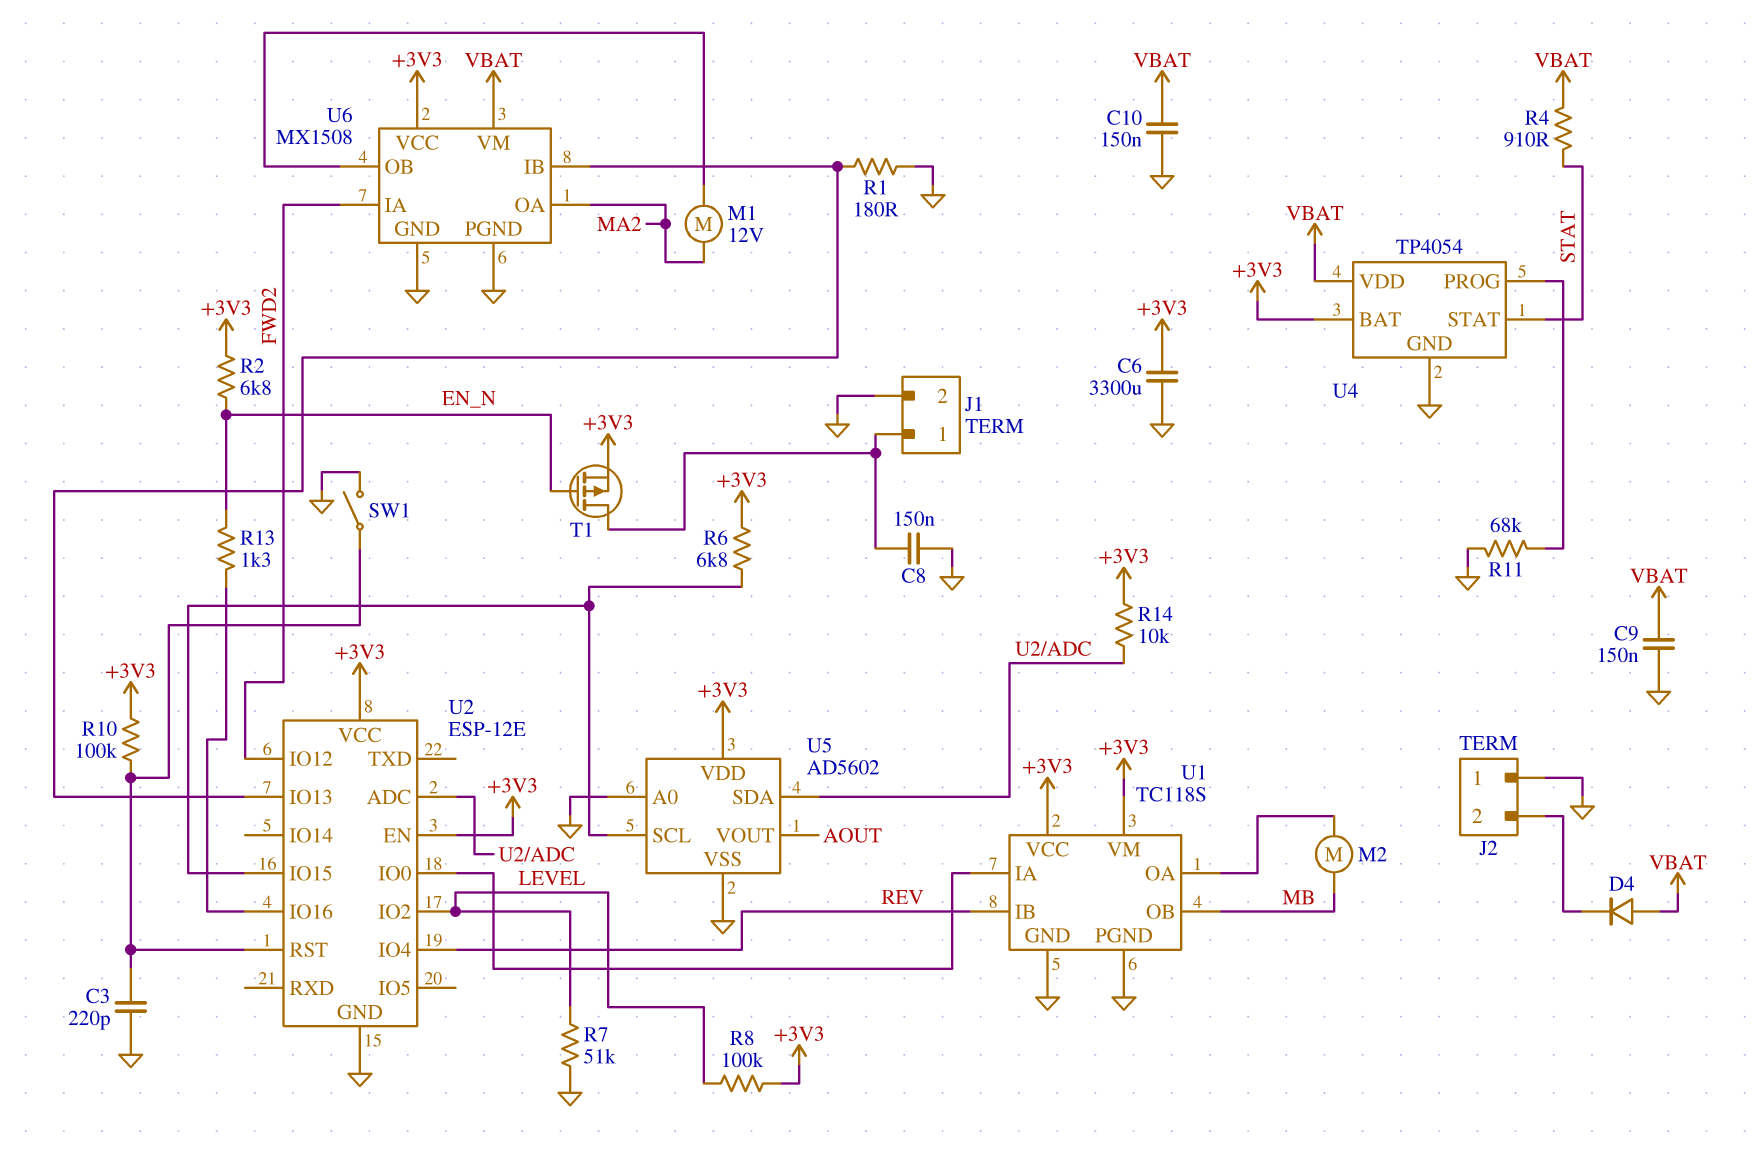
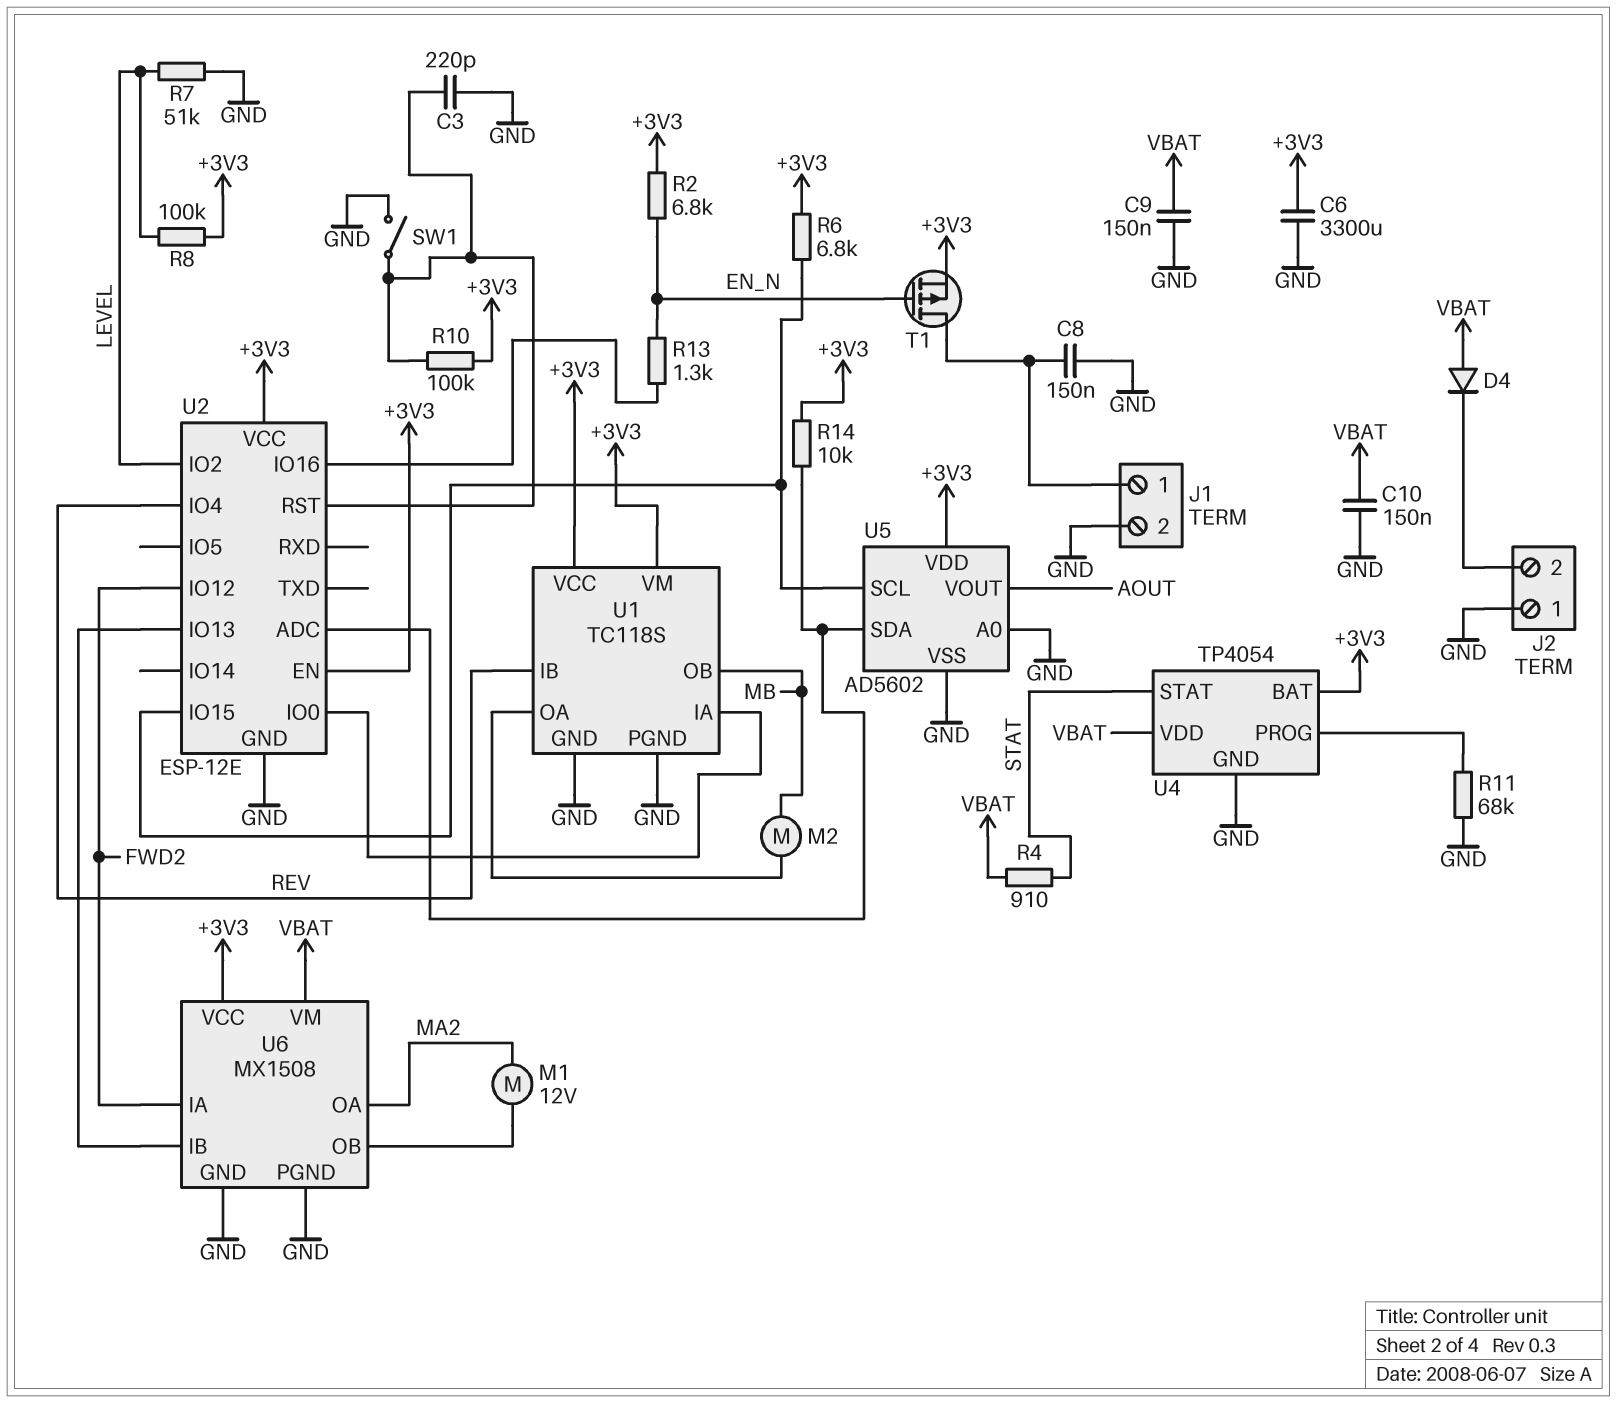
R1: 180 (GND, U2/IO13) -> none

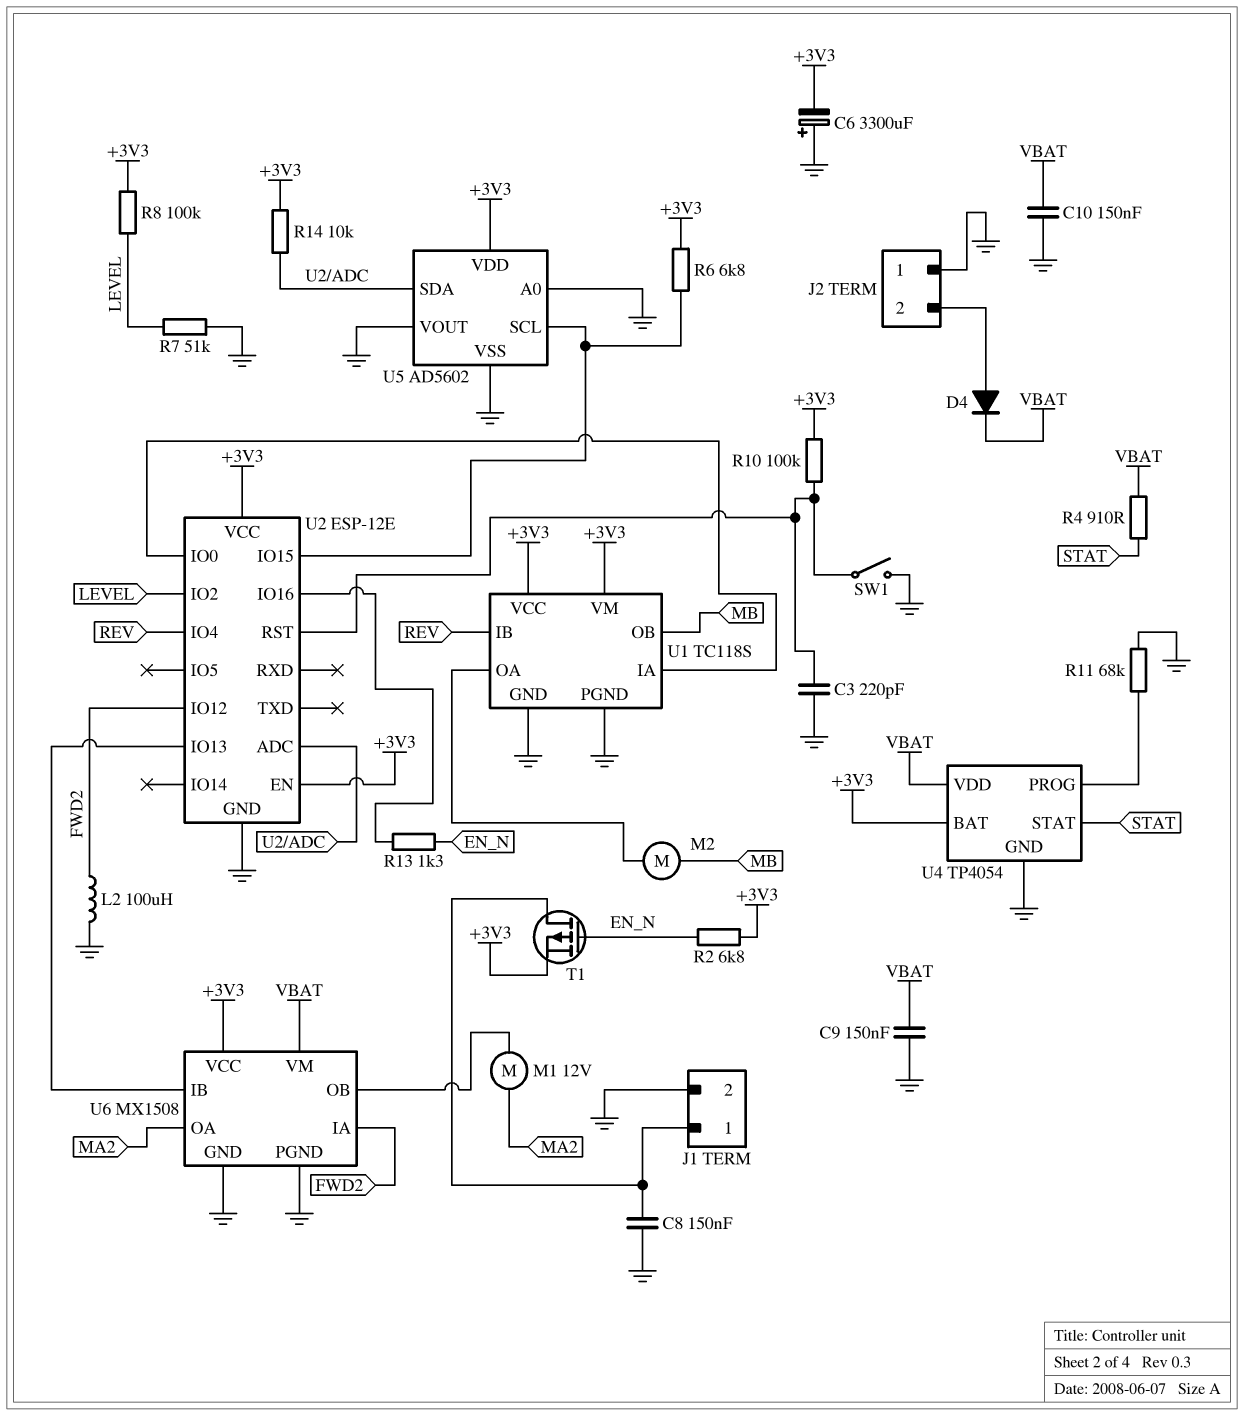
C6: 3300uF (+3V3, GND) -> 3300uF (plus GND, minus +3V3)
D4: diode (A VBAT, K J2/2) -> diode (A J2/2, K VBAT)
L2: none -> 100uH (FWD2, GND)
U5 pin VOUT: AOUT -> GND

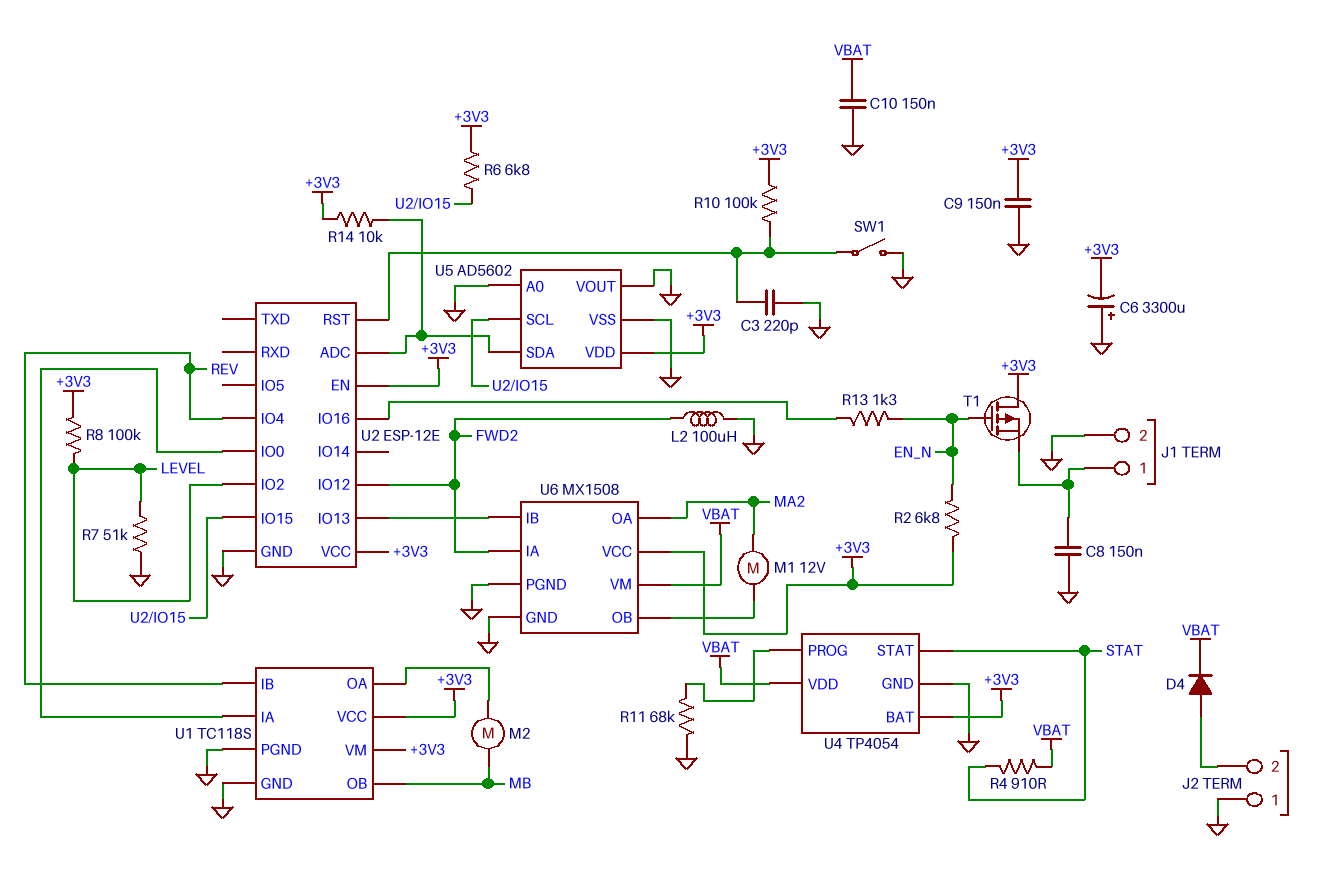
C9: 150nF (GND, VBAT) -> 150nF (+3V3, GND)
T1: PMOS (G EN_N, D J1/1, S +3V3) -> PMOS (G EN_N, D +3V3, S J1/1)

